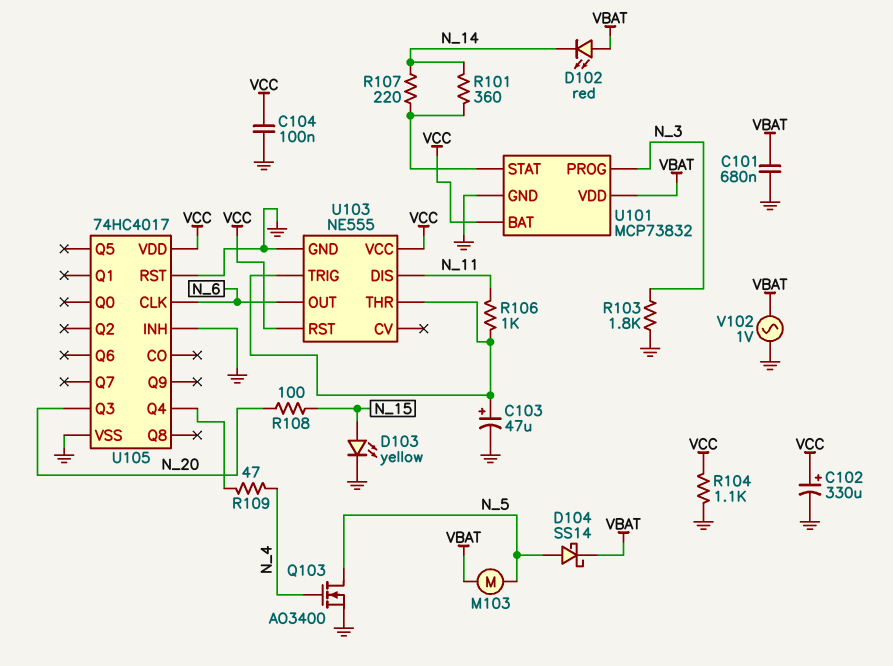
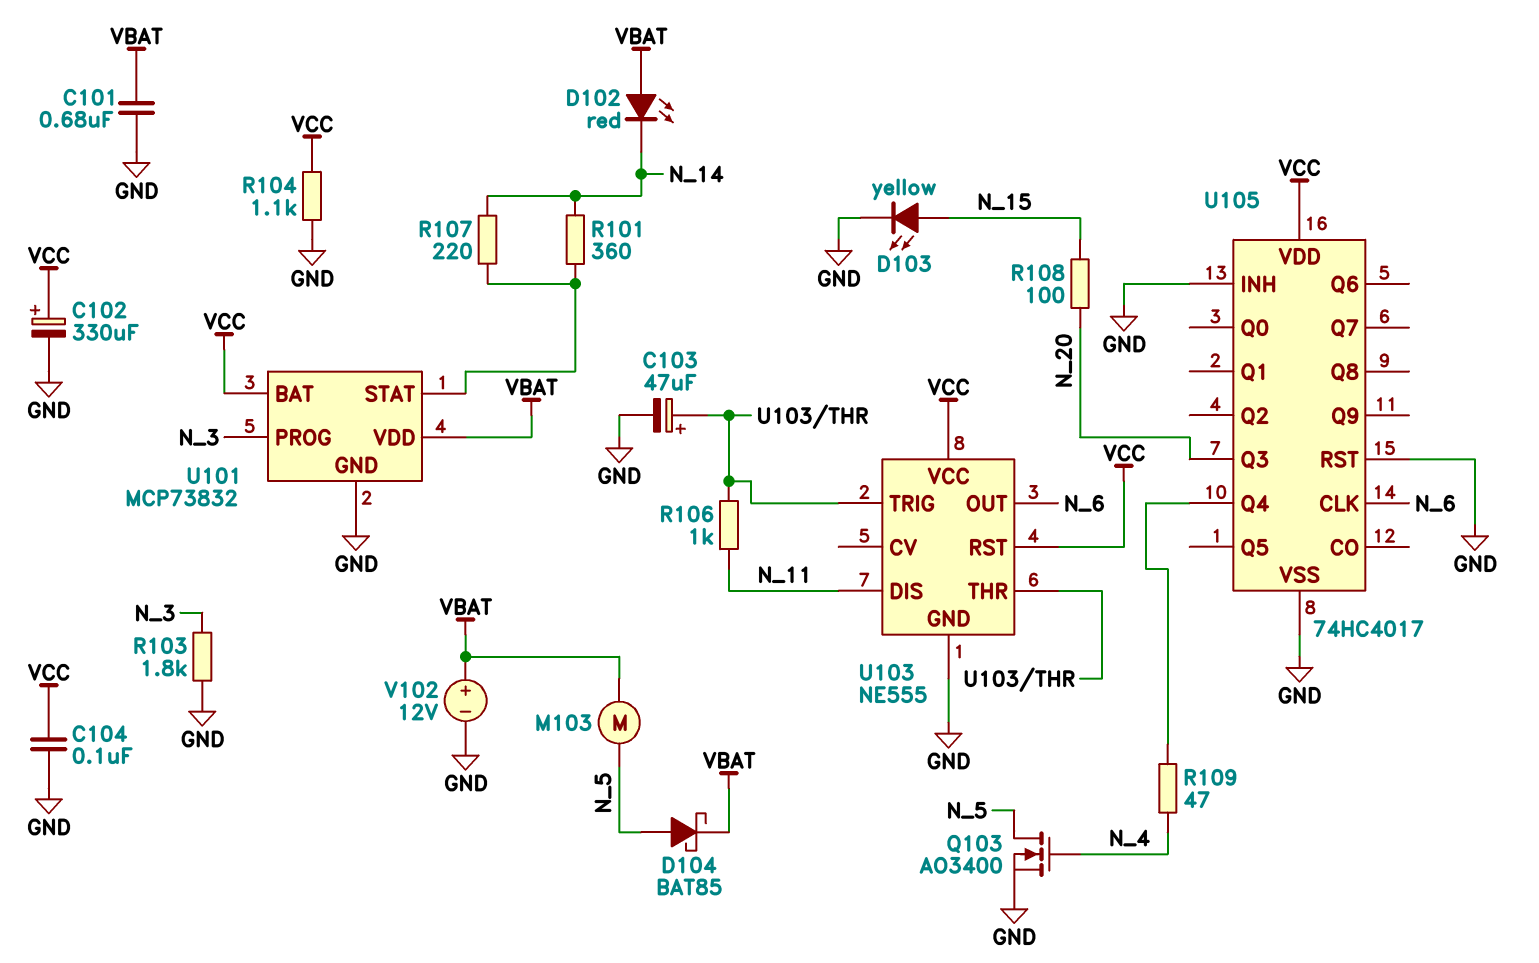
D104: schottky SS14 (A N_5, K VBAT) -> schottky BAT85 (A N_5, K VBAT)
V102: AC 1V (GND, VBAT) -> 12V (plus VBAT, minus GND)

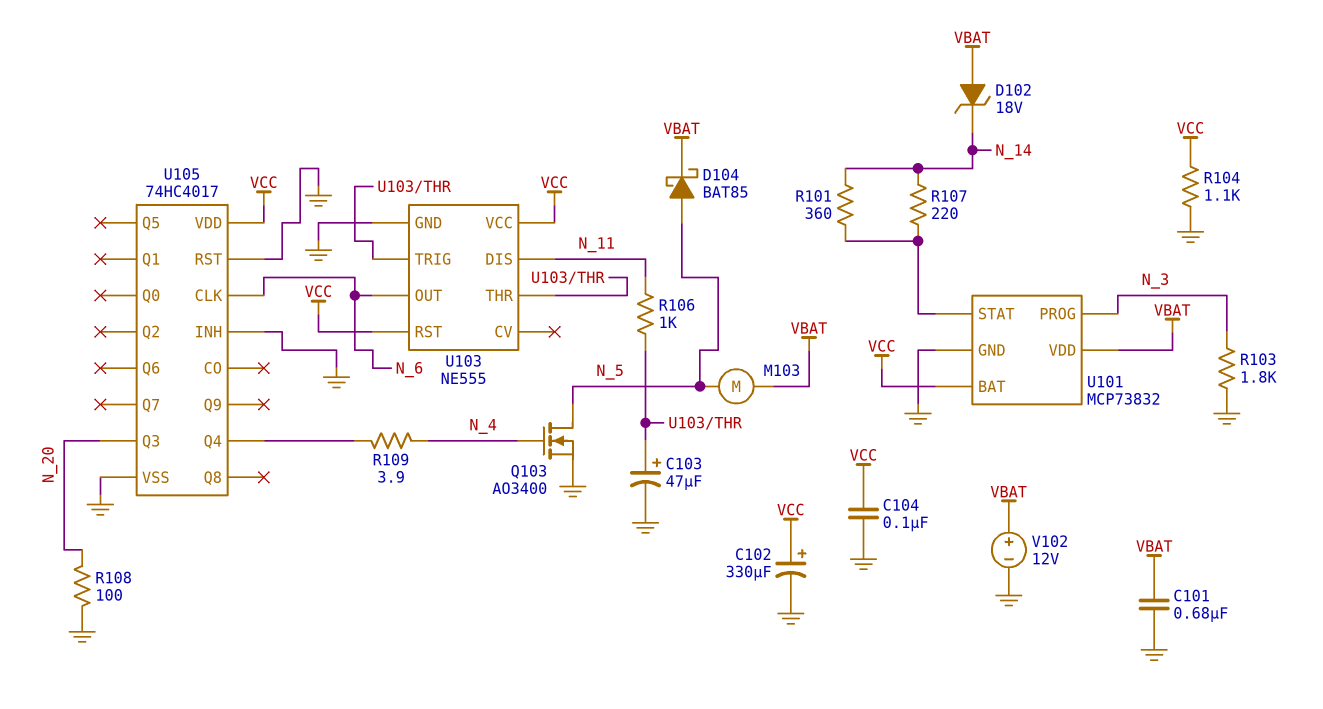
D102: LED red (A VBAT, K N_14) -> zener 18V (A VBAT, K N_14)
D103: LED yellow (A N_15, K GND) -> none
R108: 100 (N_15, N_20) -> 100 (GND, N_20)
R109: 47 (N_4, U105/Q4) -> 3.9 (N_4, U105/Q4)

